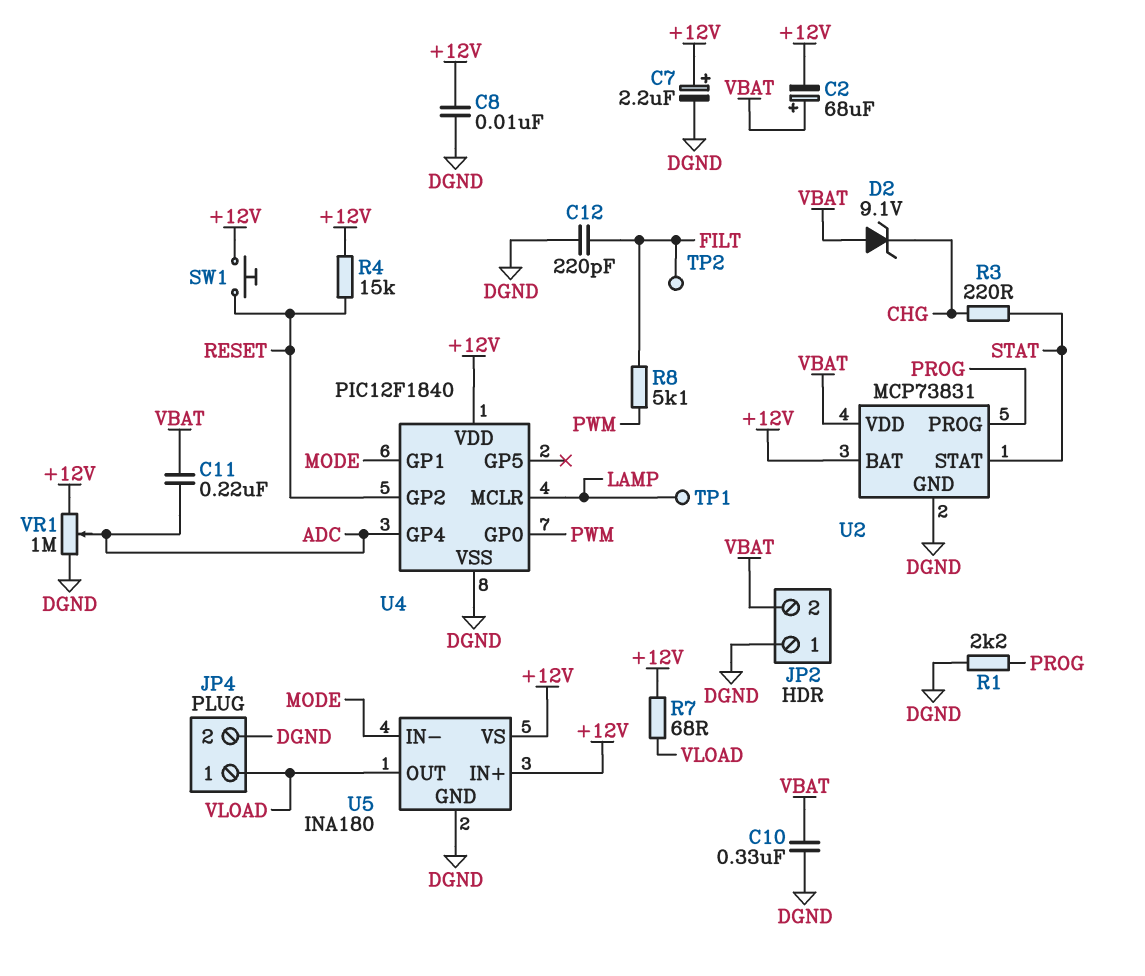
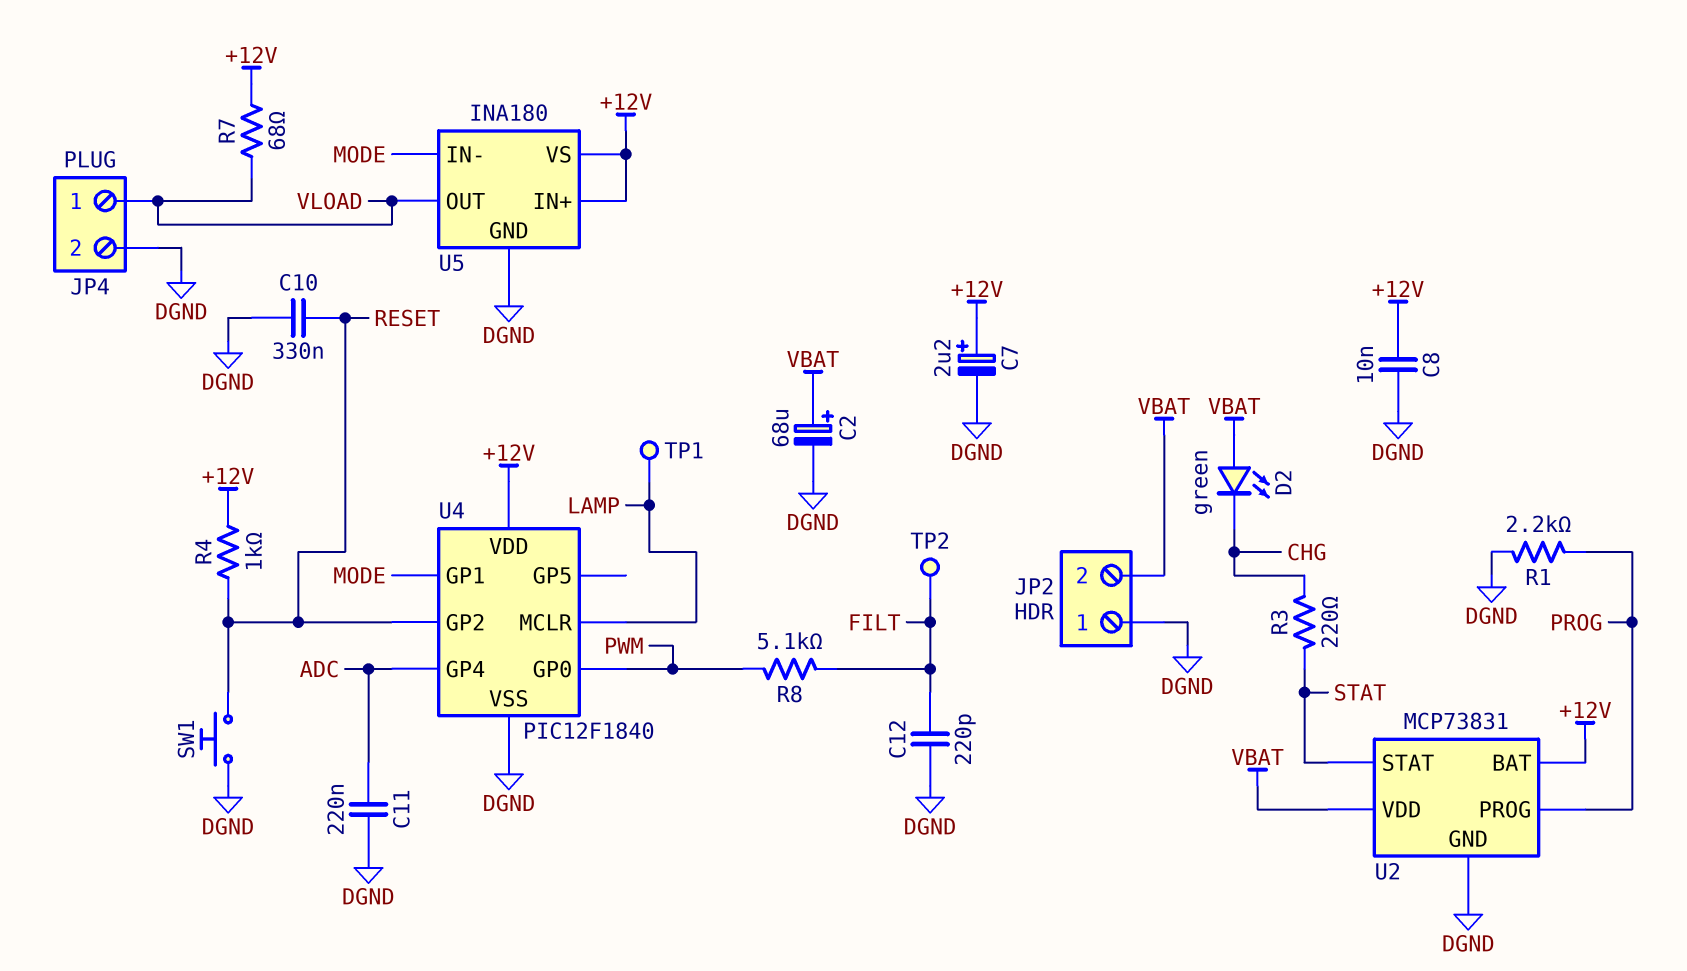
C2: 68uF (plus VBAT, minus +12V) -> 68uF (plus VBAT, minus DGND)
C10: 330nF (DGND, VBAT) -> 330nF (DGND, RESET)
C11: 220nF (ADC, VBAT) -> 220nF (ADC, DGND)
D2: zener 9.1V (A VBAT, K CHG) -> LED green (A VBAT, K CHG)
R4: 15k (+12V, RESET) -> 1k (+12V, RESET)
SW1: button (+12V, RESET) -> button (DGND, RESET)
VR1: 1M (+12V, DGND, wiper ADC) -> none

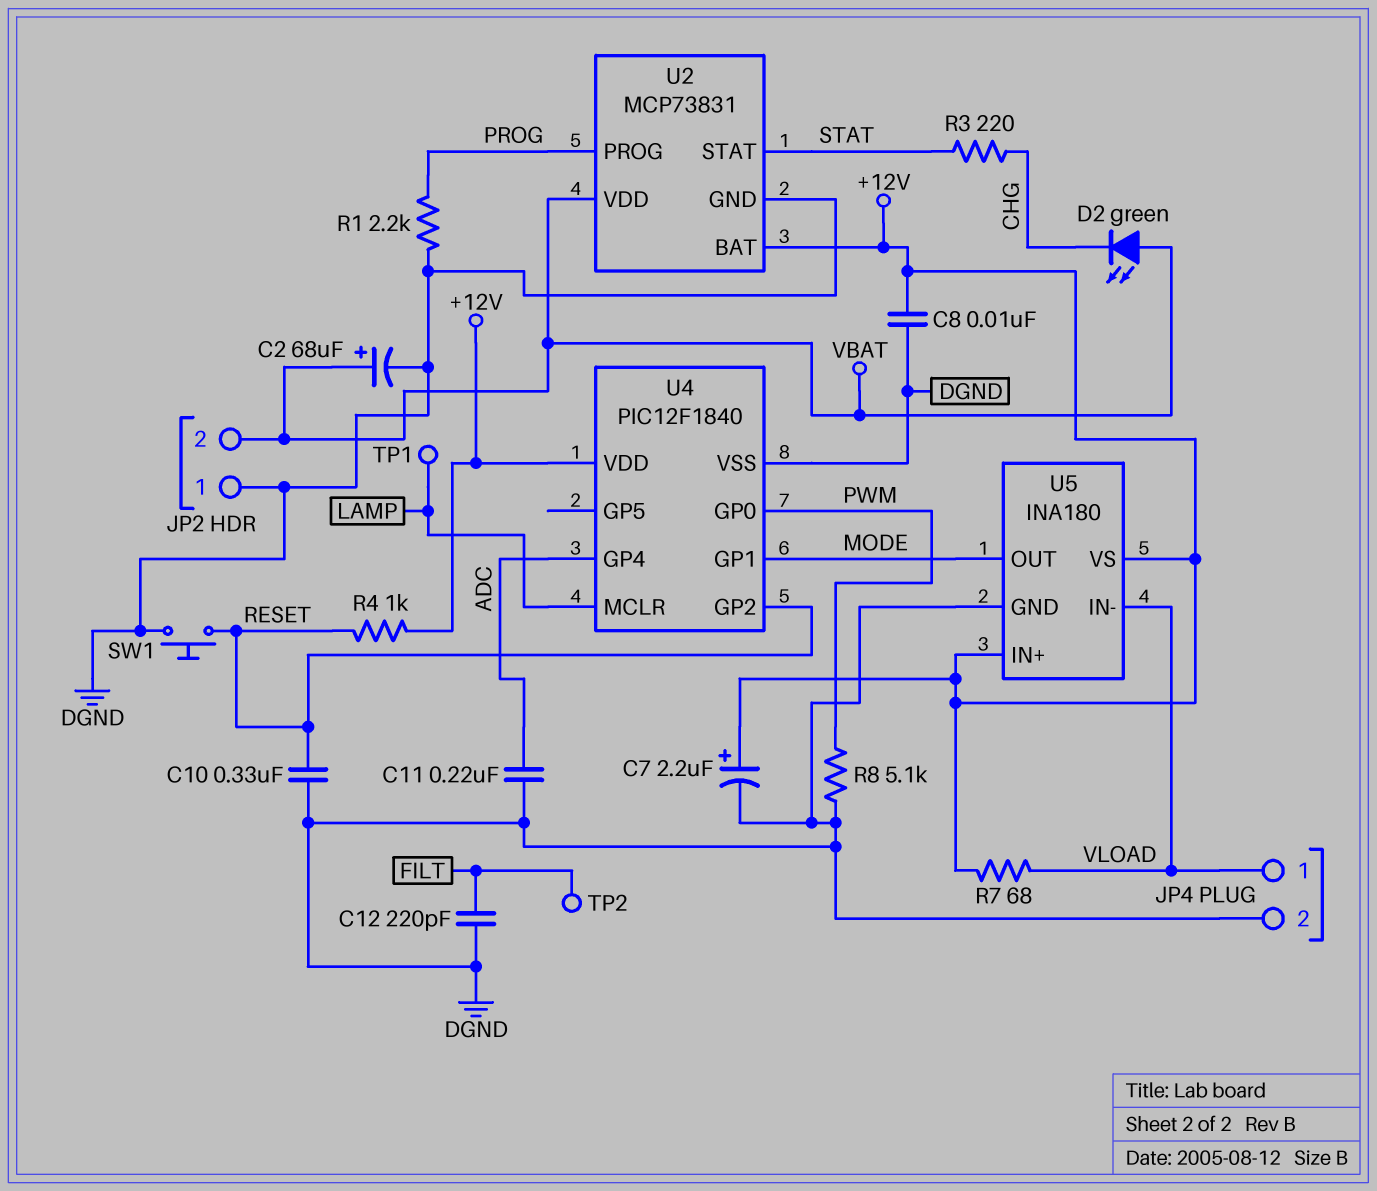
R8: 5.1k (FILT, PWM) -> 5.1k (DGND, PWM)
U5 pin IN-: MODE -> VLOAD
U5 pin OUT: VLOAD -> MODE

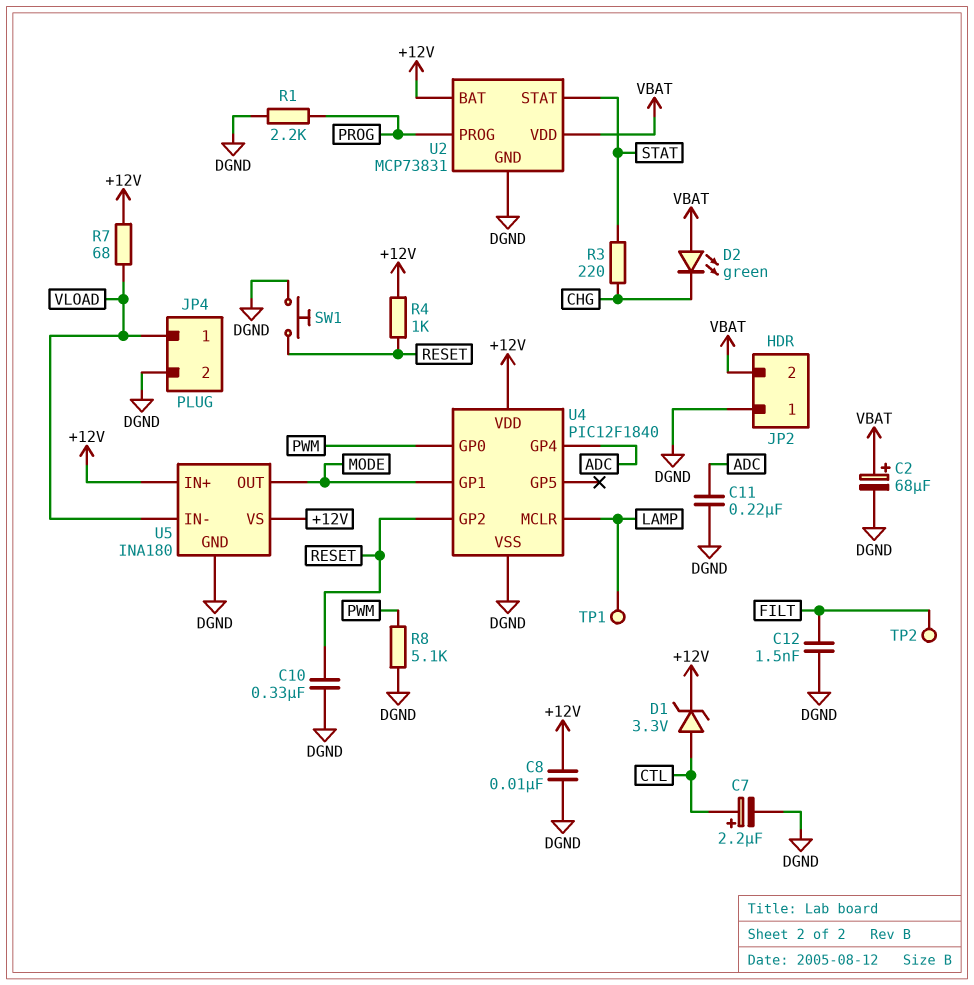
C7: 2.2uF (plus +12V, minus DGND) -> 2.2uF (plus CTL, minus DGND)
C12: 220pF (DGND, FILT) -> 1.5nF (DGND, FILT)
D1: none -> zener 3.3V (A CTL, K +12V)

